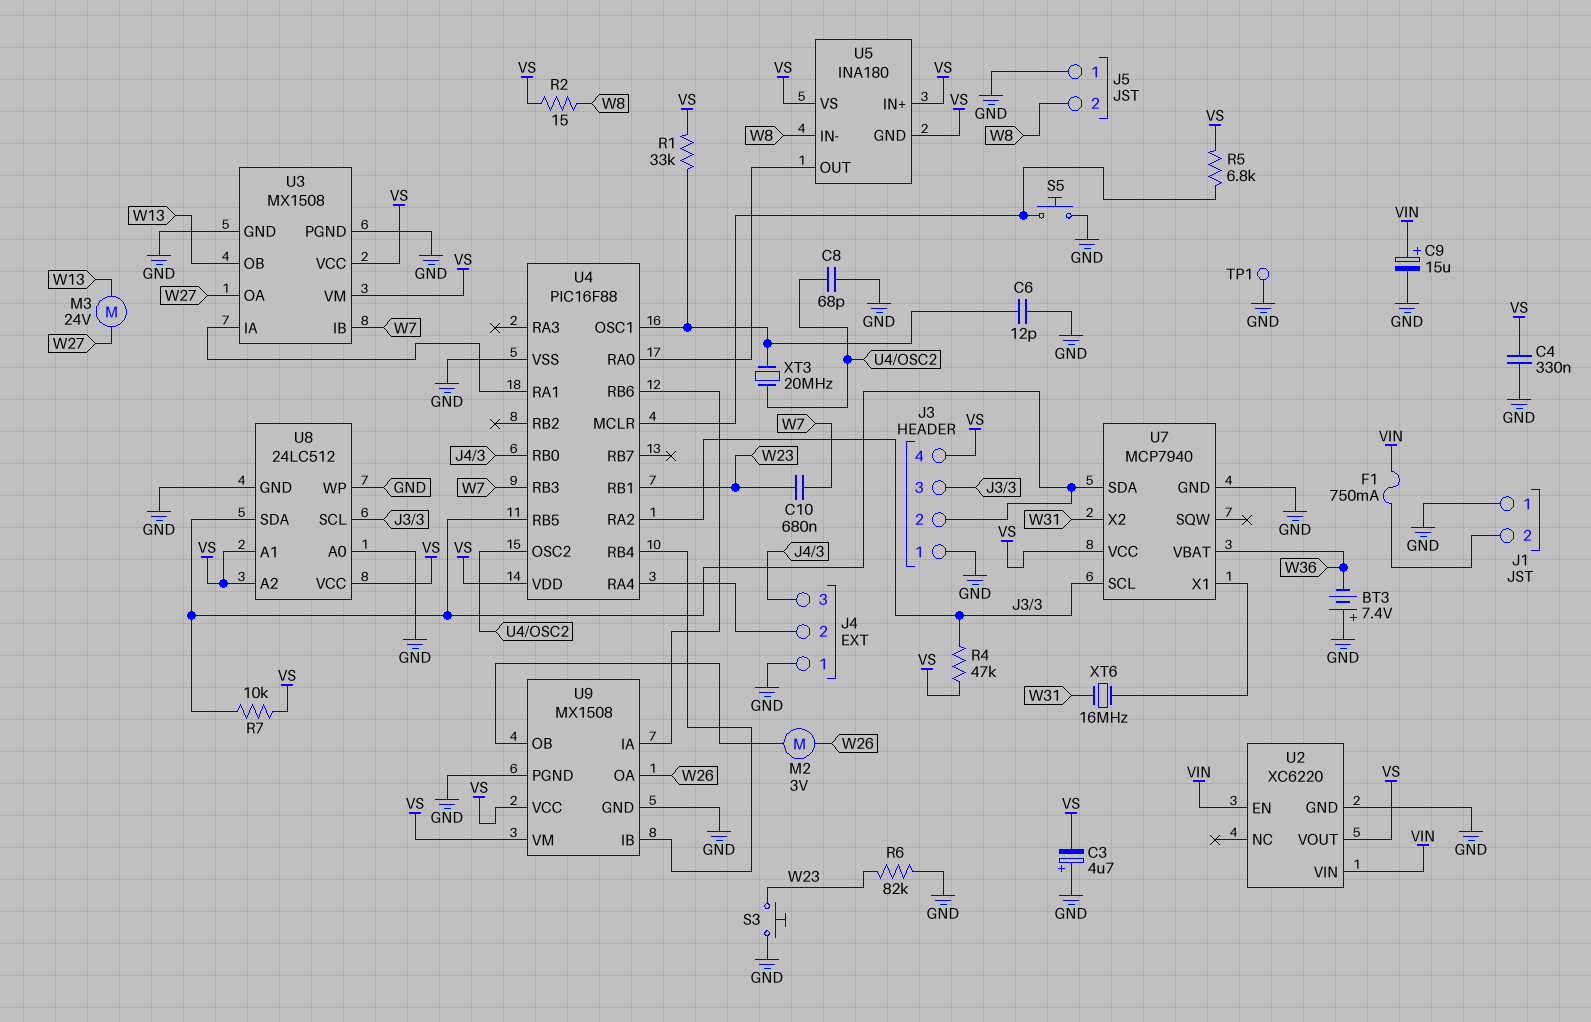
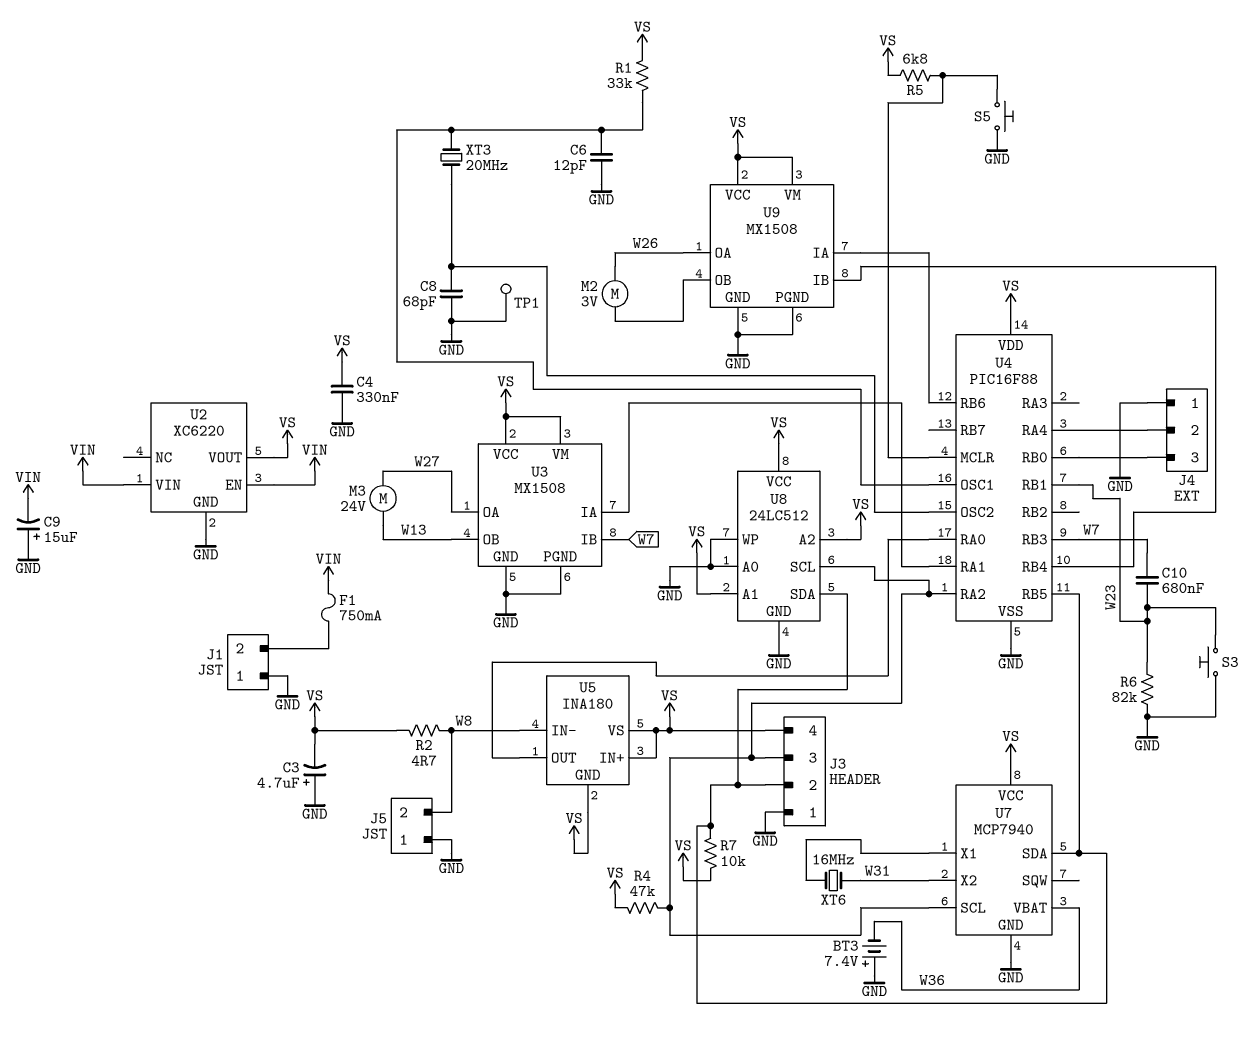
C9: 15uF (plus VIN, minus GND) -> 15uF (plus GND, minus VIN)
R2: 15 (VS, W8) -> 4.7 (VS, W8)

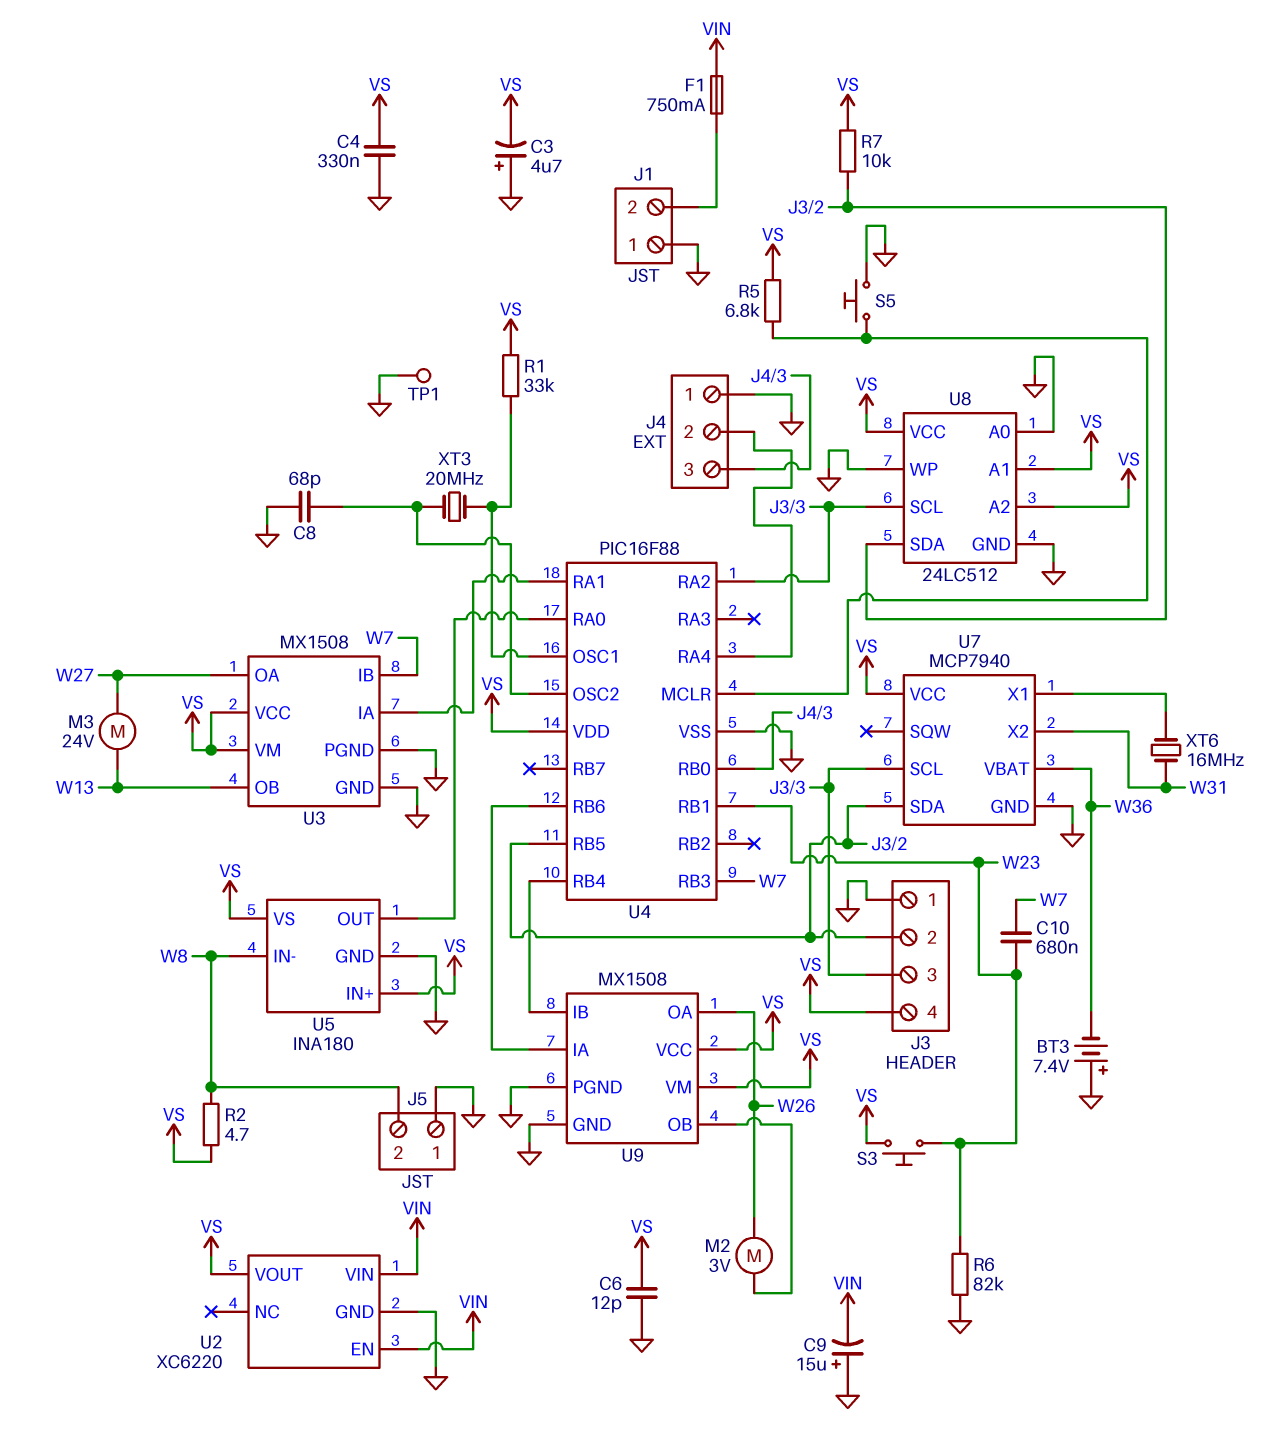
C6: 12pF (GND, U4/OSC1) -> 12pF (GND, VS)
R4: 47k (J3/3, VS) -> none
S3: button (GND, W23) -> button (VS, W23)
U5 pin GND: VS -> GND

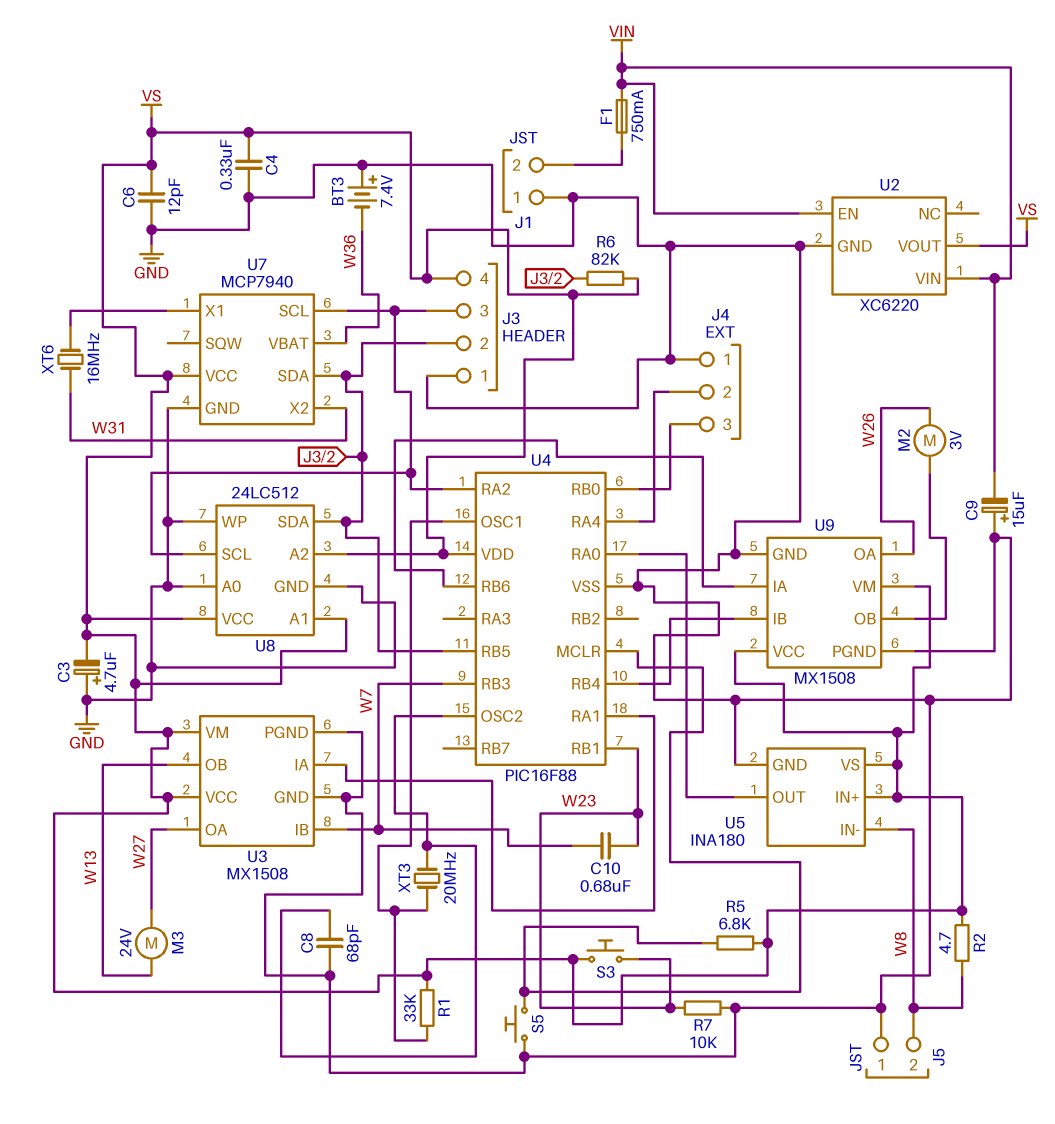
R6: 82k (GND, W23) -> 82k (J3/2, VS)
R7: 10k (J3/2, VS) -> 10k (GND, W23)
TP1: test point (GND) -> none

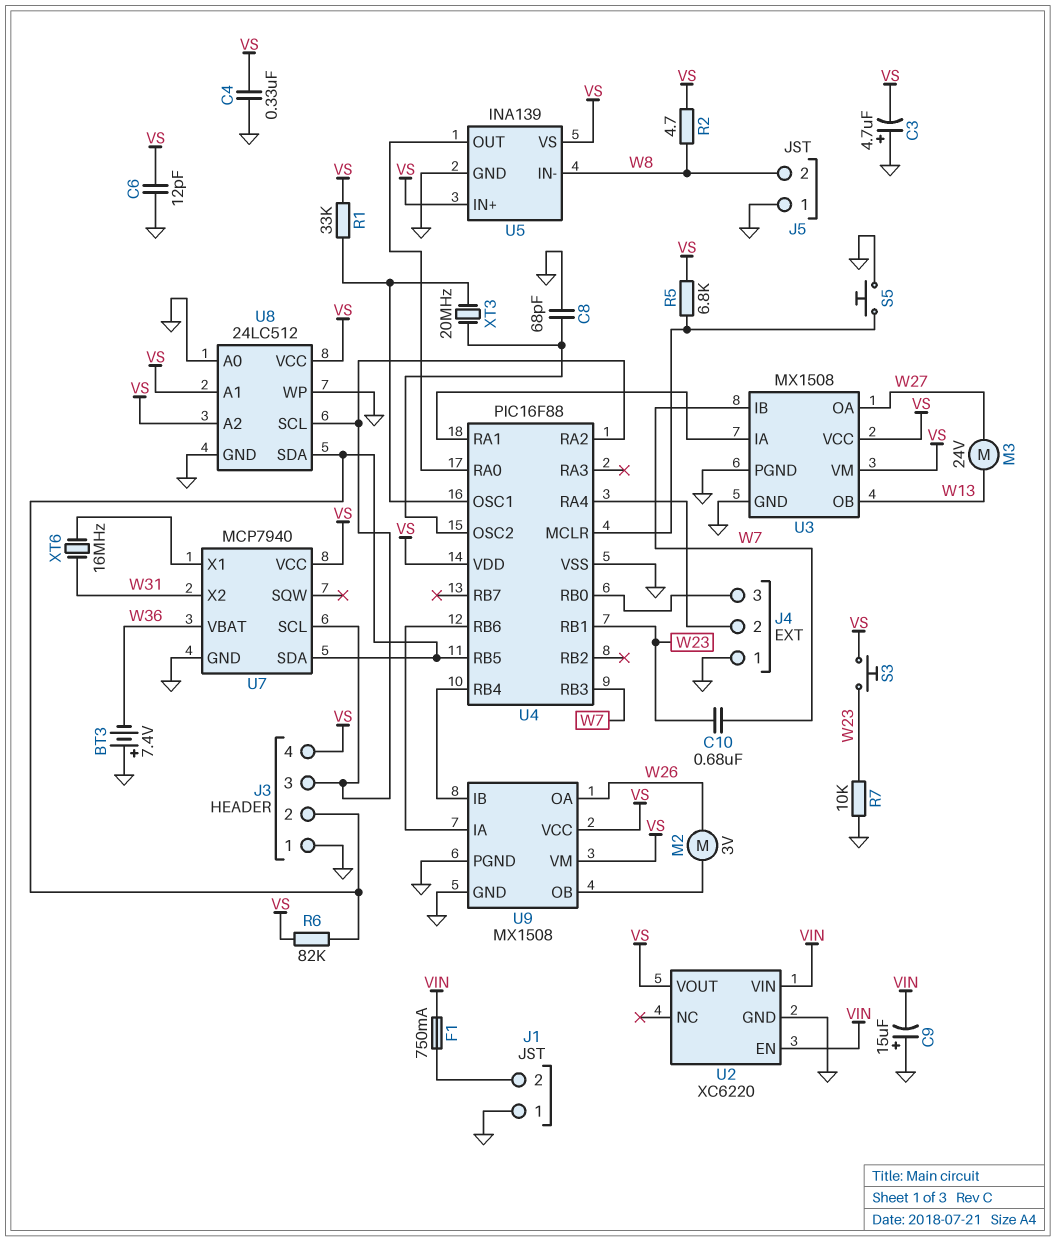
U5: INA180 -> INA139

